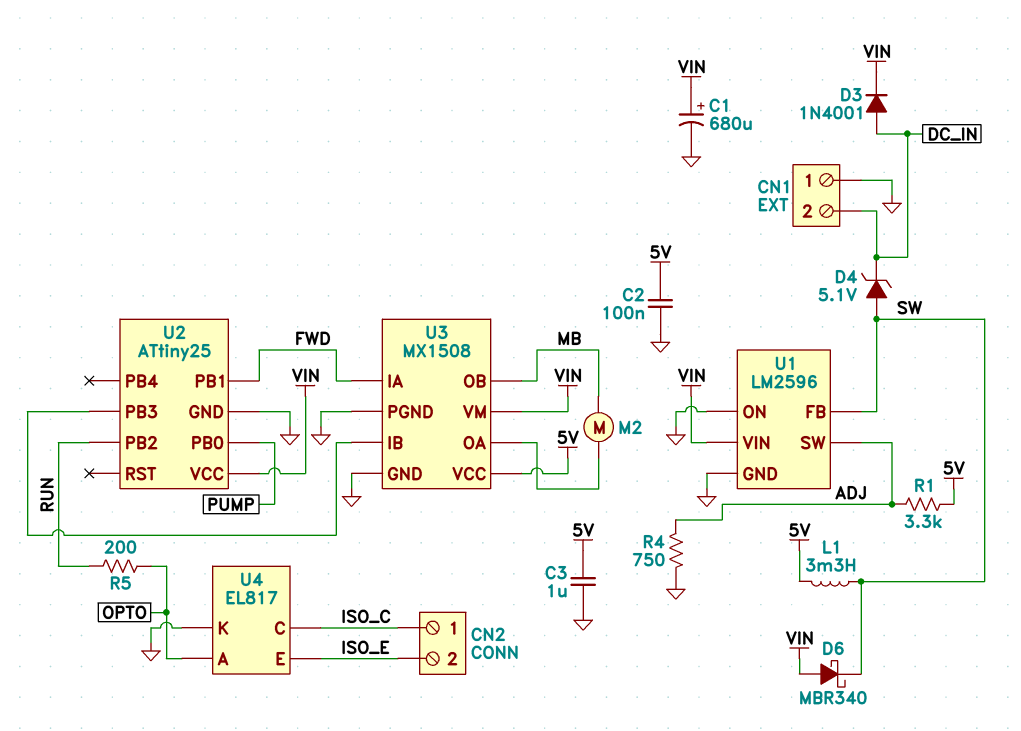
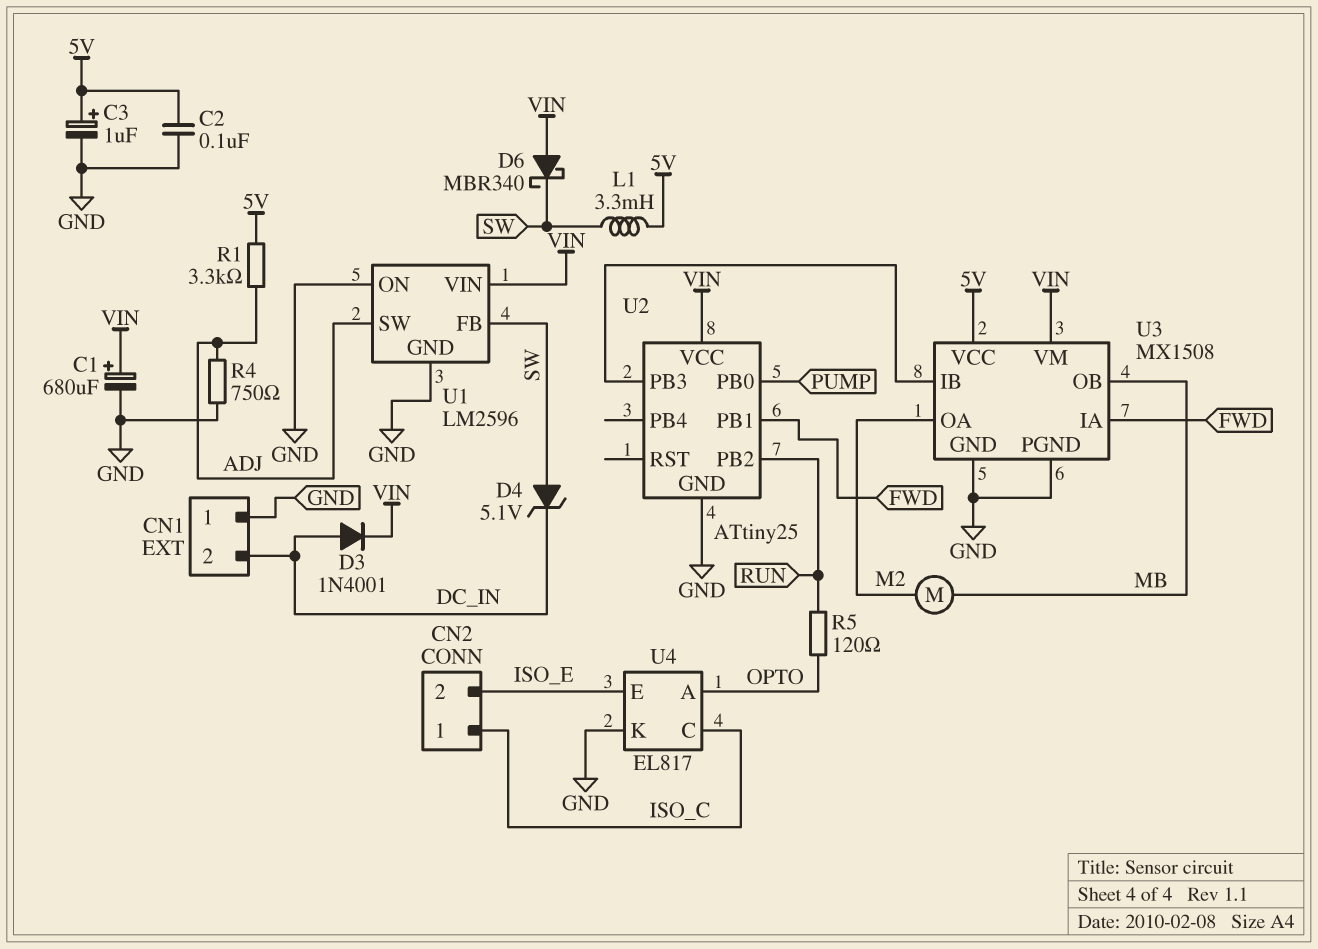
C3: 1uF (5V, GND) -> 1uF (plus 5V, minus GND)
R5: 200 (OPTO, RUN) -> 120 (OPTO, RUN)

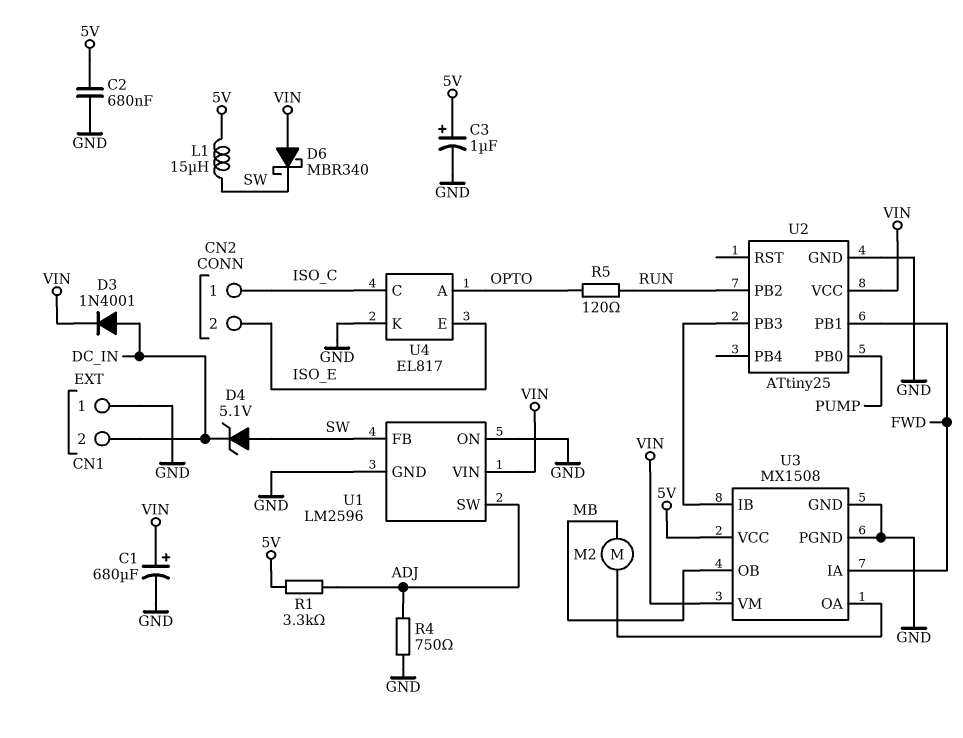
C2: 100nF (5V, GND) -> 680nF (5V, GND)
L1: 3.3mH (5V, SW) -> 15uH (5V, SW)

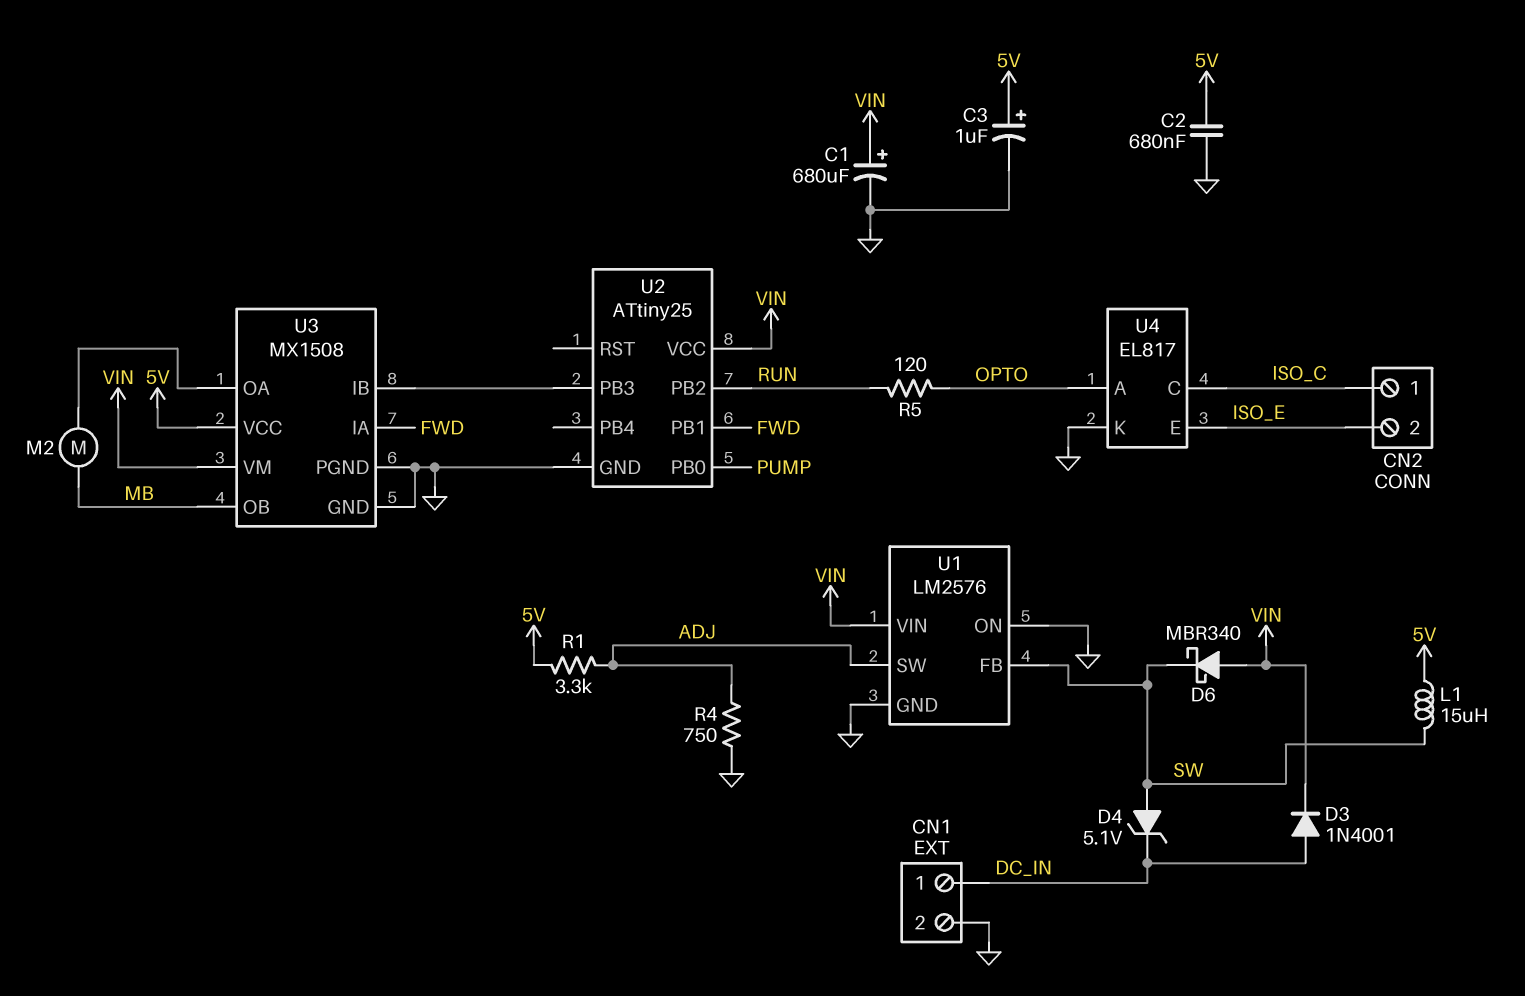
CN1 pin 1: GND -> DC_IN
CN1 pin 2: DC_IN -> GND
U1: LM2596 -> LM2576

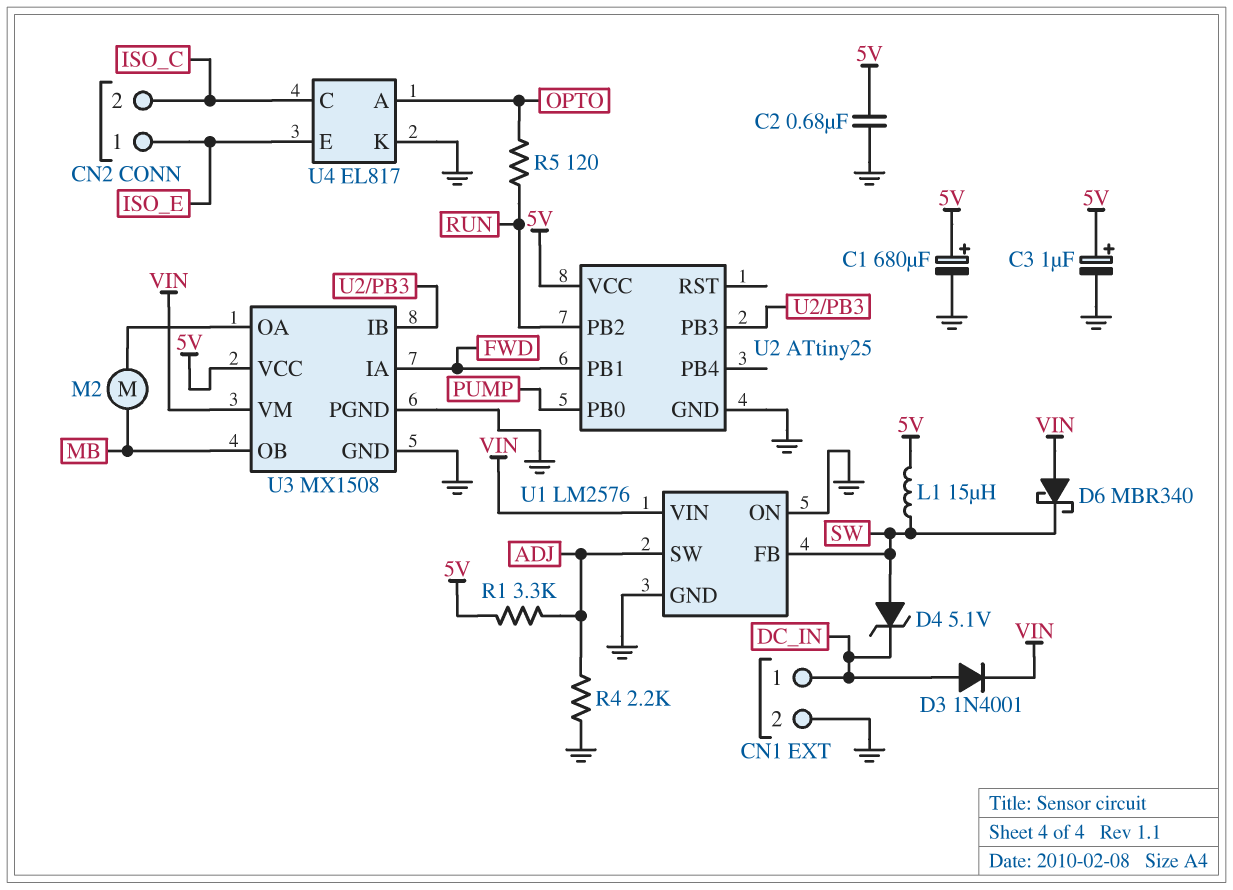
C1: 680uF (plus VIN, minus GND) -> 680uF (plus 5V, minus GND)
CN2 pin 1: ISO_C -> ISO_E
CN2 pin 2: ISO_E -> ISO_C
R4: 750 (ADJ, GND) -> 2.2k (ADJ, GND)
U2 pin VCC: VIN -> 5V

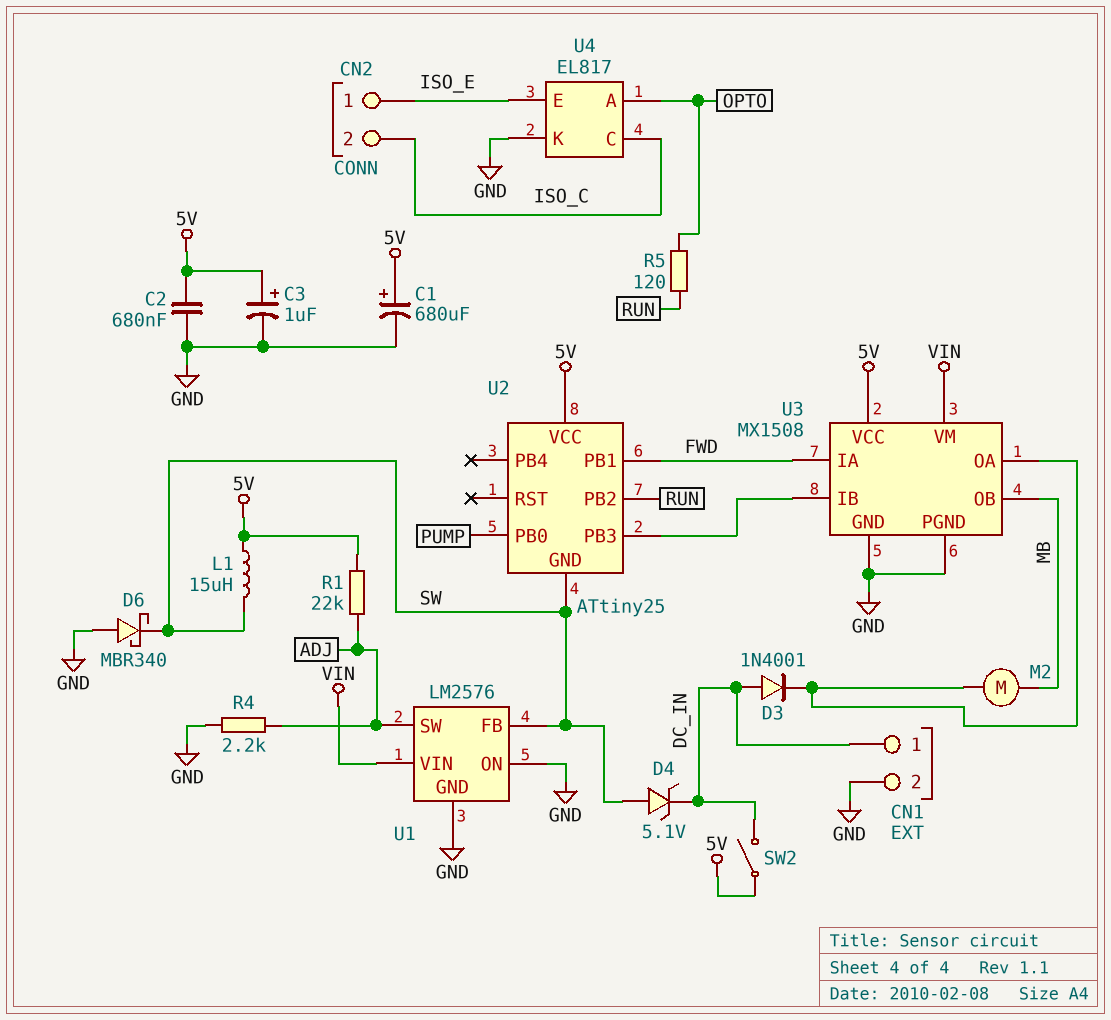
D3: diode 1N4001 (A DC_IN, K VIN) -> diode 1N4001 (A DC_IN, K U3/OA)
D6: schottky MBR340 (A VIN, K SW) -> schottky MBR340 (A GND, K SW)
R1: 3.3k (5V, ADJ) -> 22k (5V, ADJ)
SW2: none -> switch (5V, DC_IN)
U2 pin GND: GND -> SW

